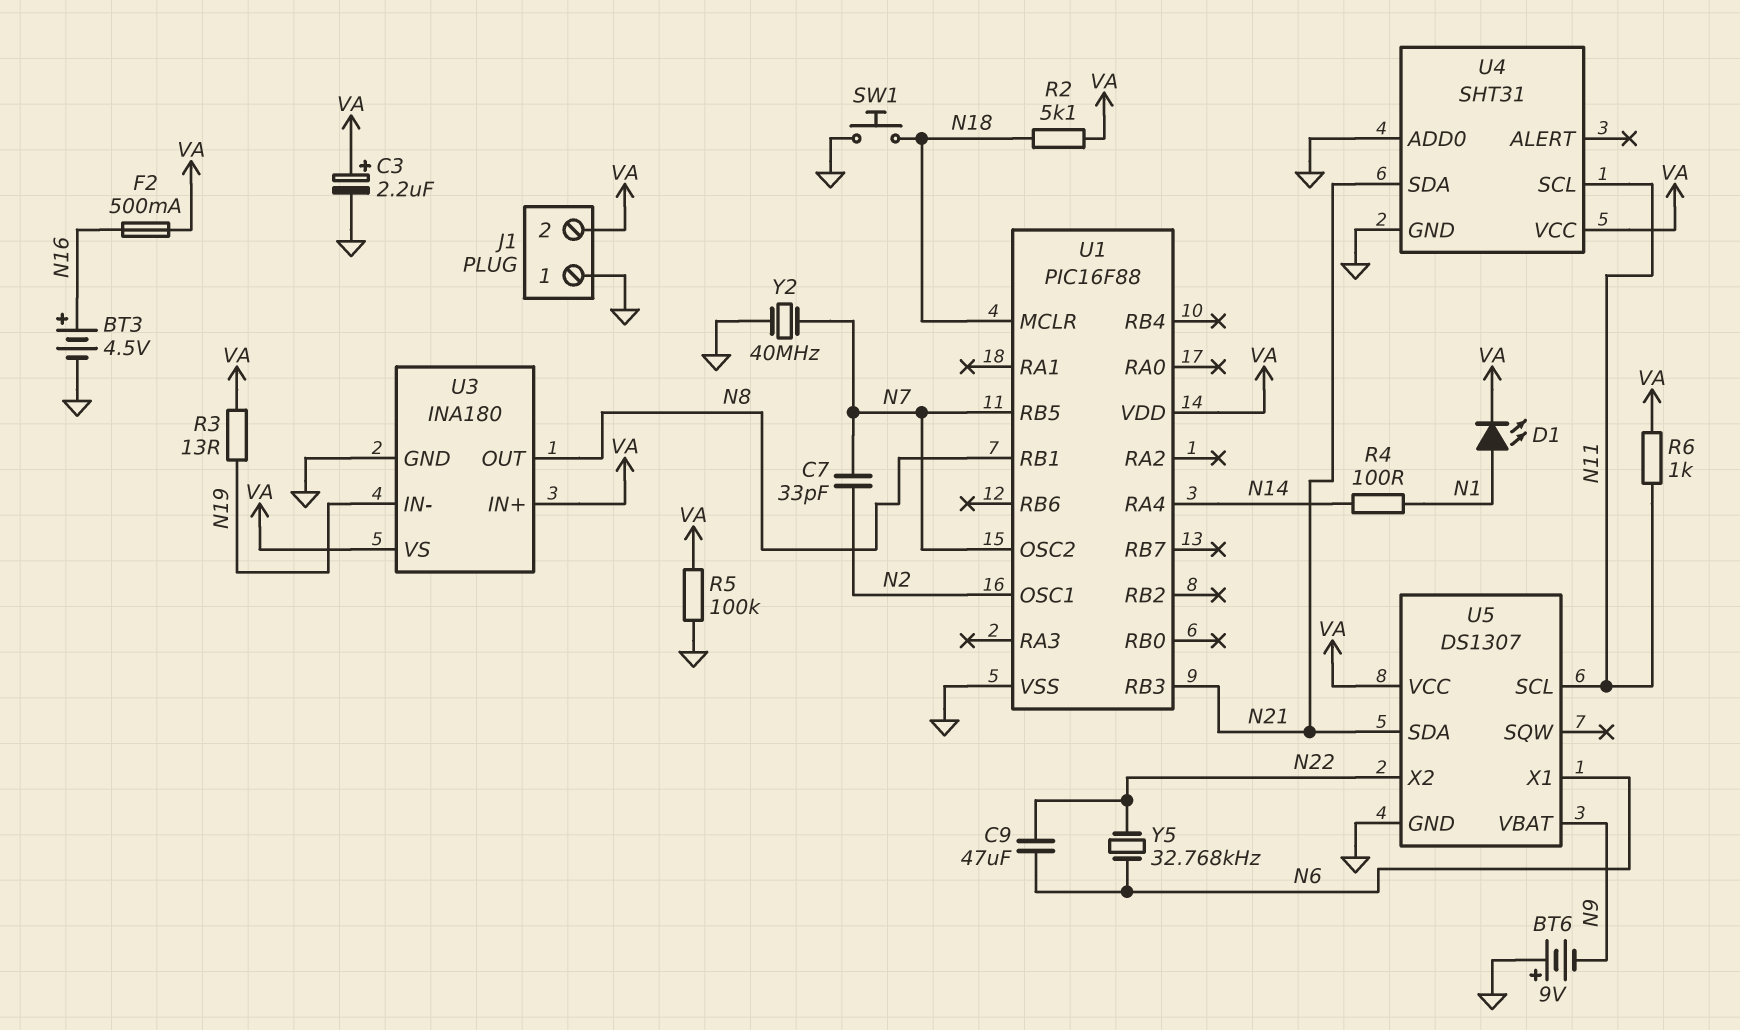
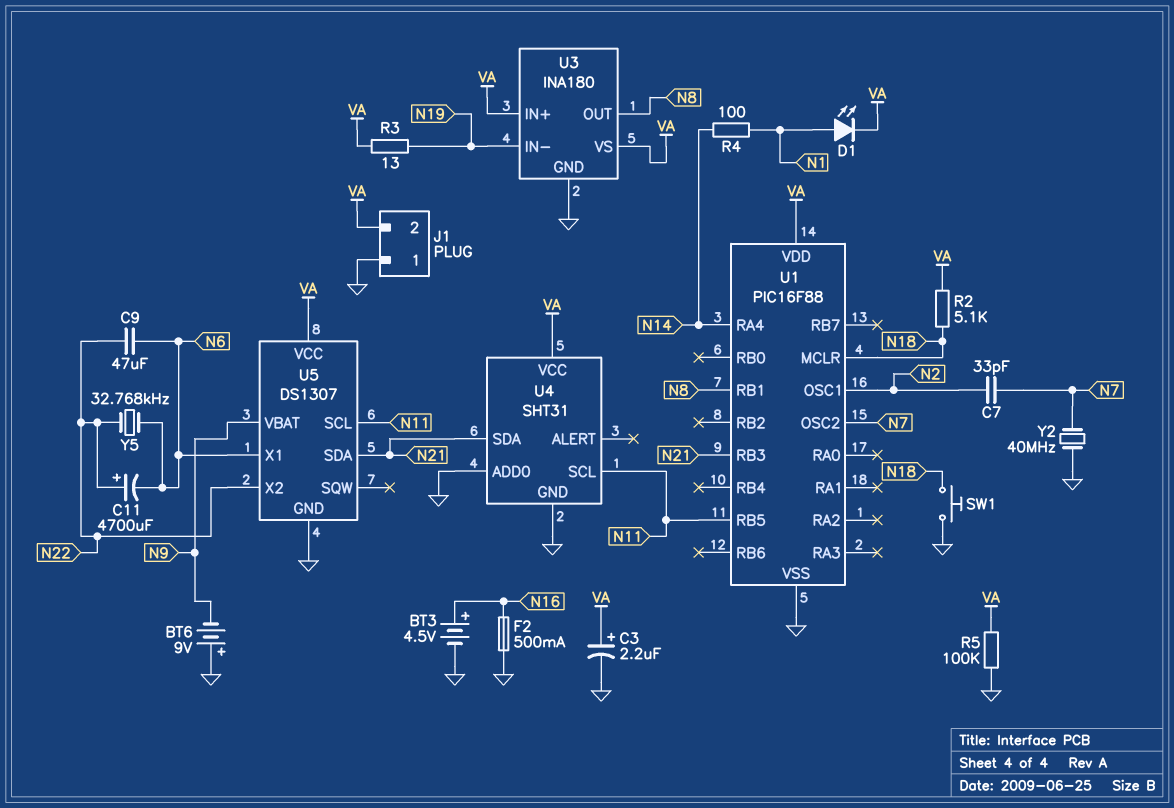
C11: none -> 4700uF (plus N22, minus N6)
F2: 500mA (N16, VA) -> 500mA (GND, N16)
R6: 1k (N11, VA) -> none
U1 pin RB5: N7 -> N11

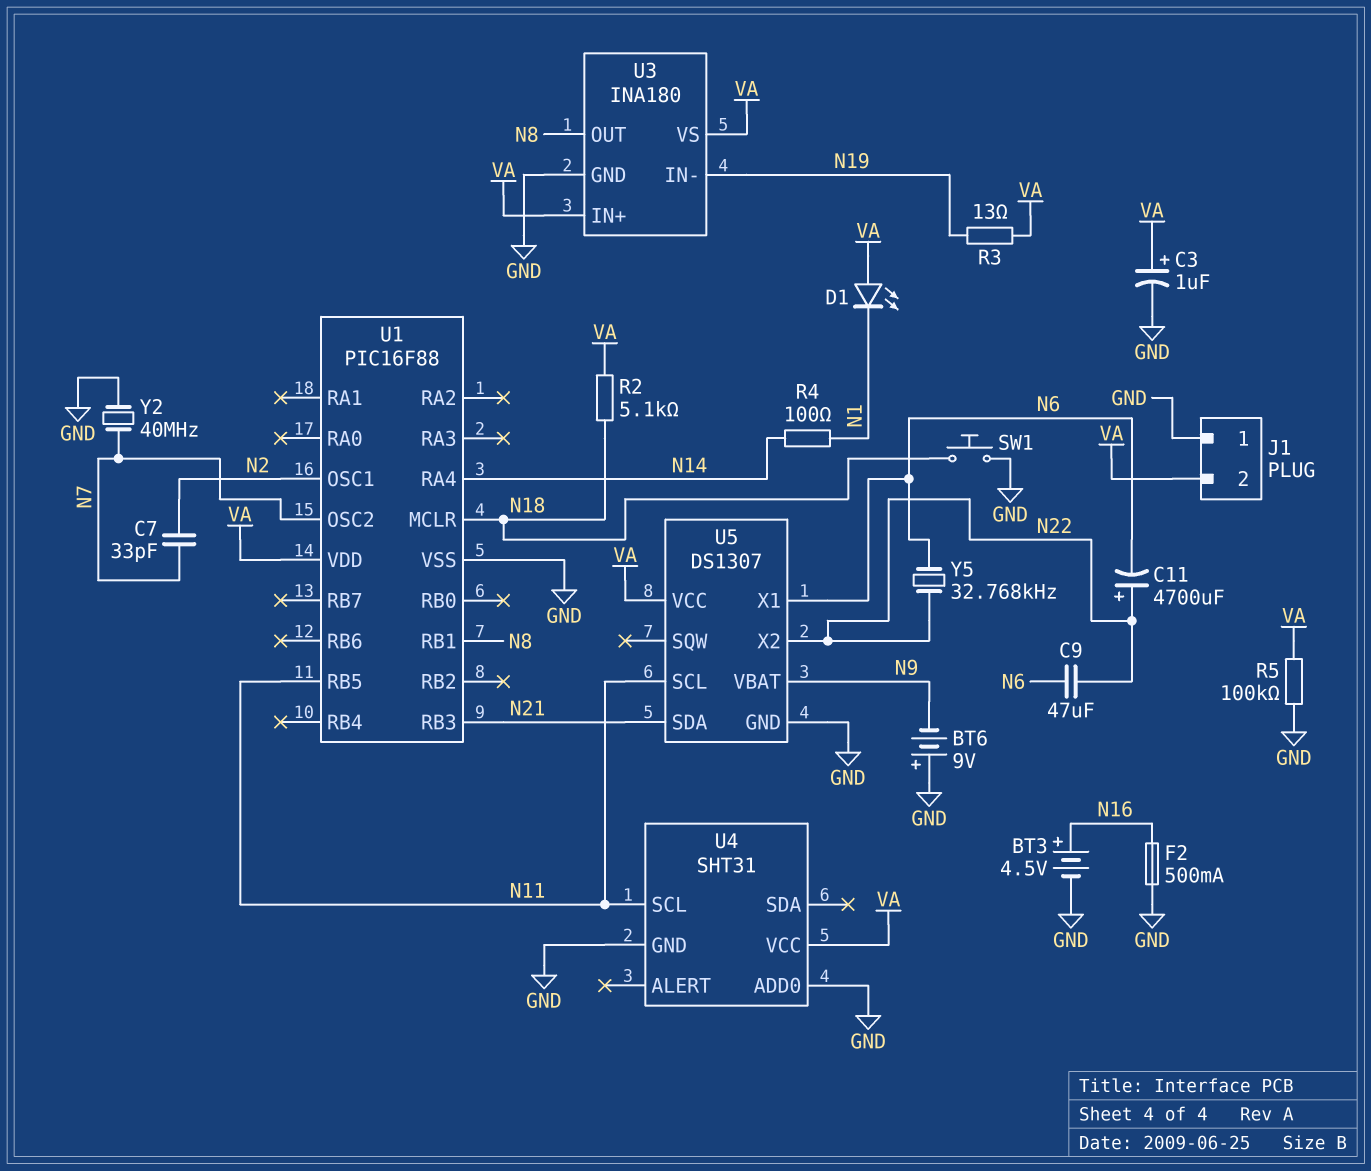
C3: 2.2uF (plus VA, minus GND) -> 1uF (plus VA, minus GND)
D1: LED (A N1, K VA) -> LED (A VA, K N1)
U4 pin SDA: N21 -> none

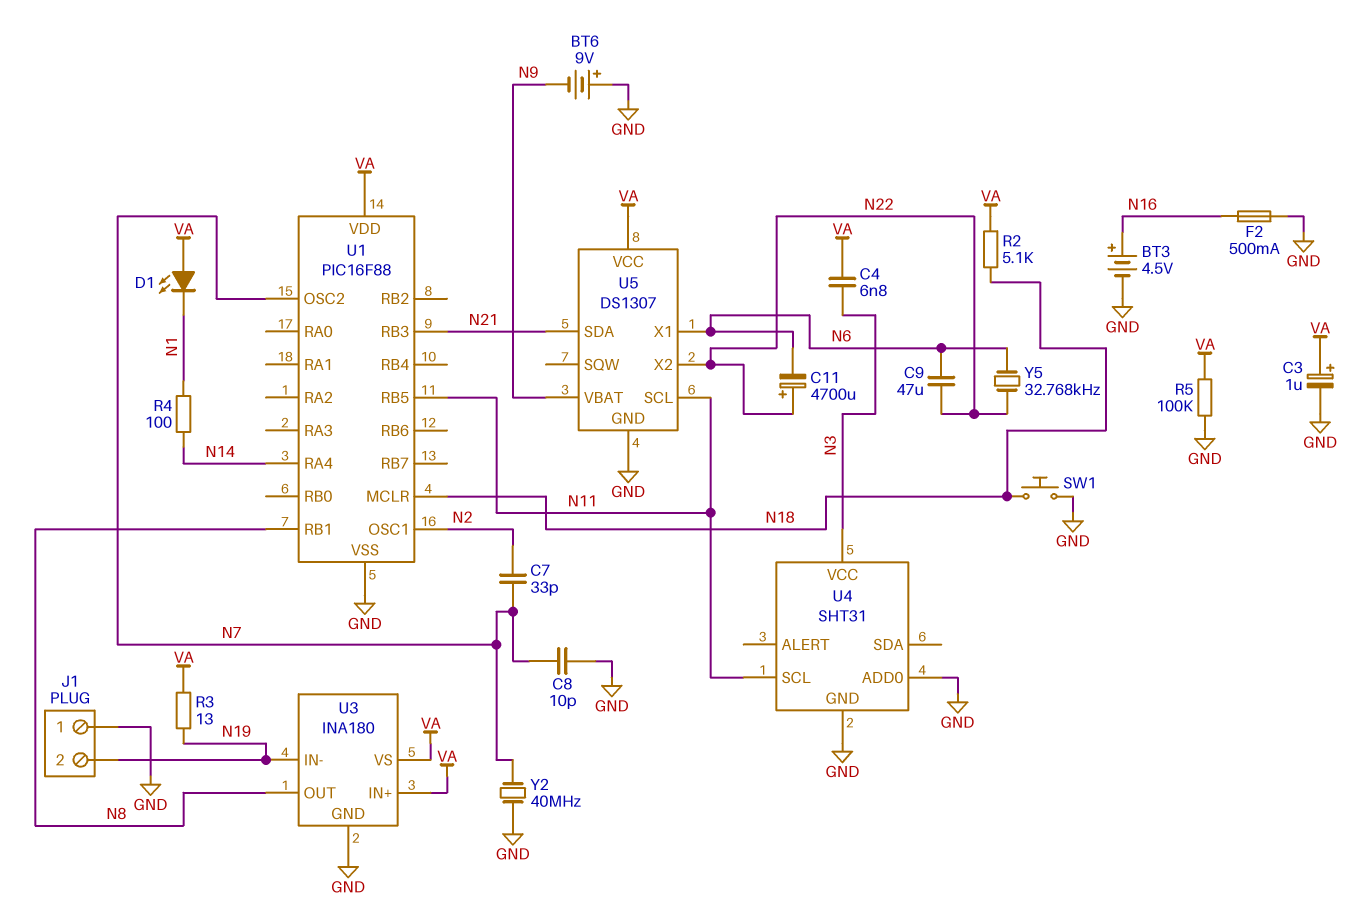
C4: none -> 6.8nF (N3, VA)
C8: none -> 10pF (GND, N7)
J1 pin 2: VA -> N19
U4 pin VCC: VA -> N3

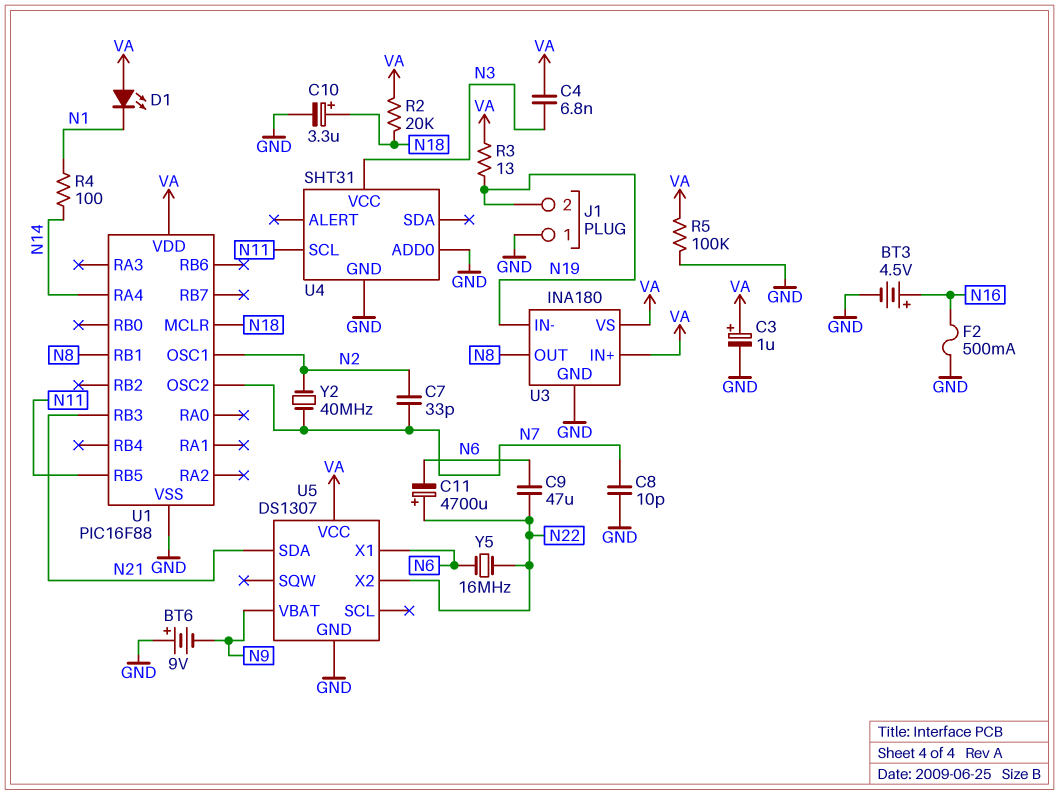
C10: none -> 3.3uF (plus N18, minus GND)
R2: 5.1k (N18, VA) -> 20k (N18, VA)
SW1: button (GND, N18) -> none
U5 pin SCL: N11 -> none
Y2: 40MHz (GND, N7) -> 40MHz (N2, N7)
Y5: 32.768kHz (N6, N22) -> 16MHz (N6, N22)

